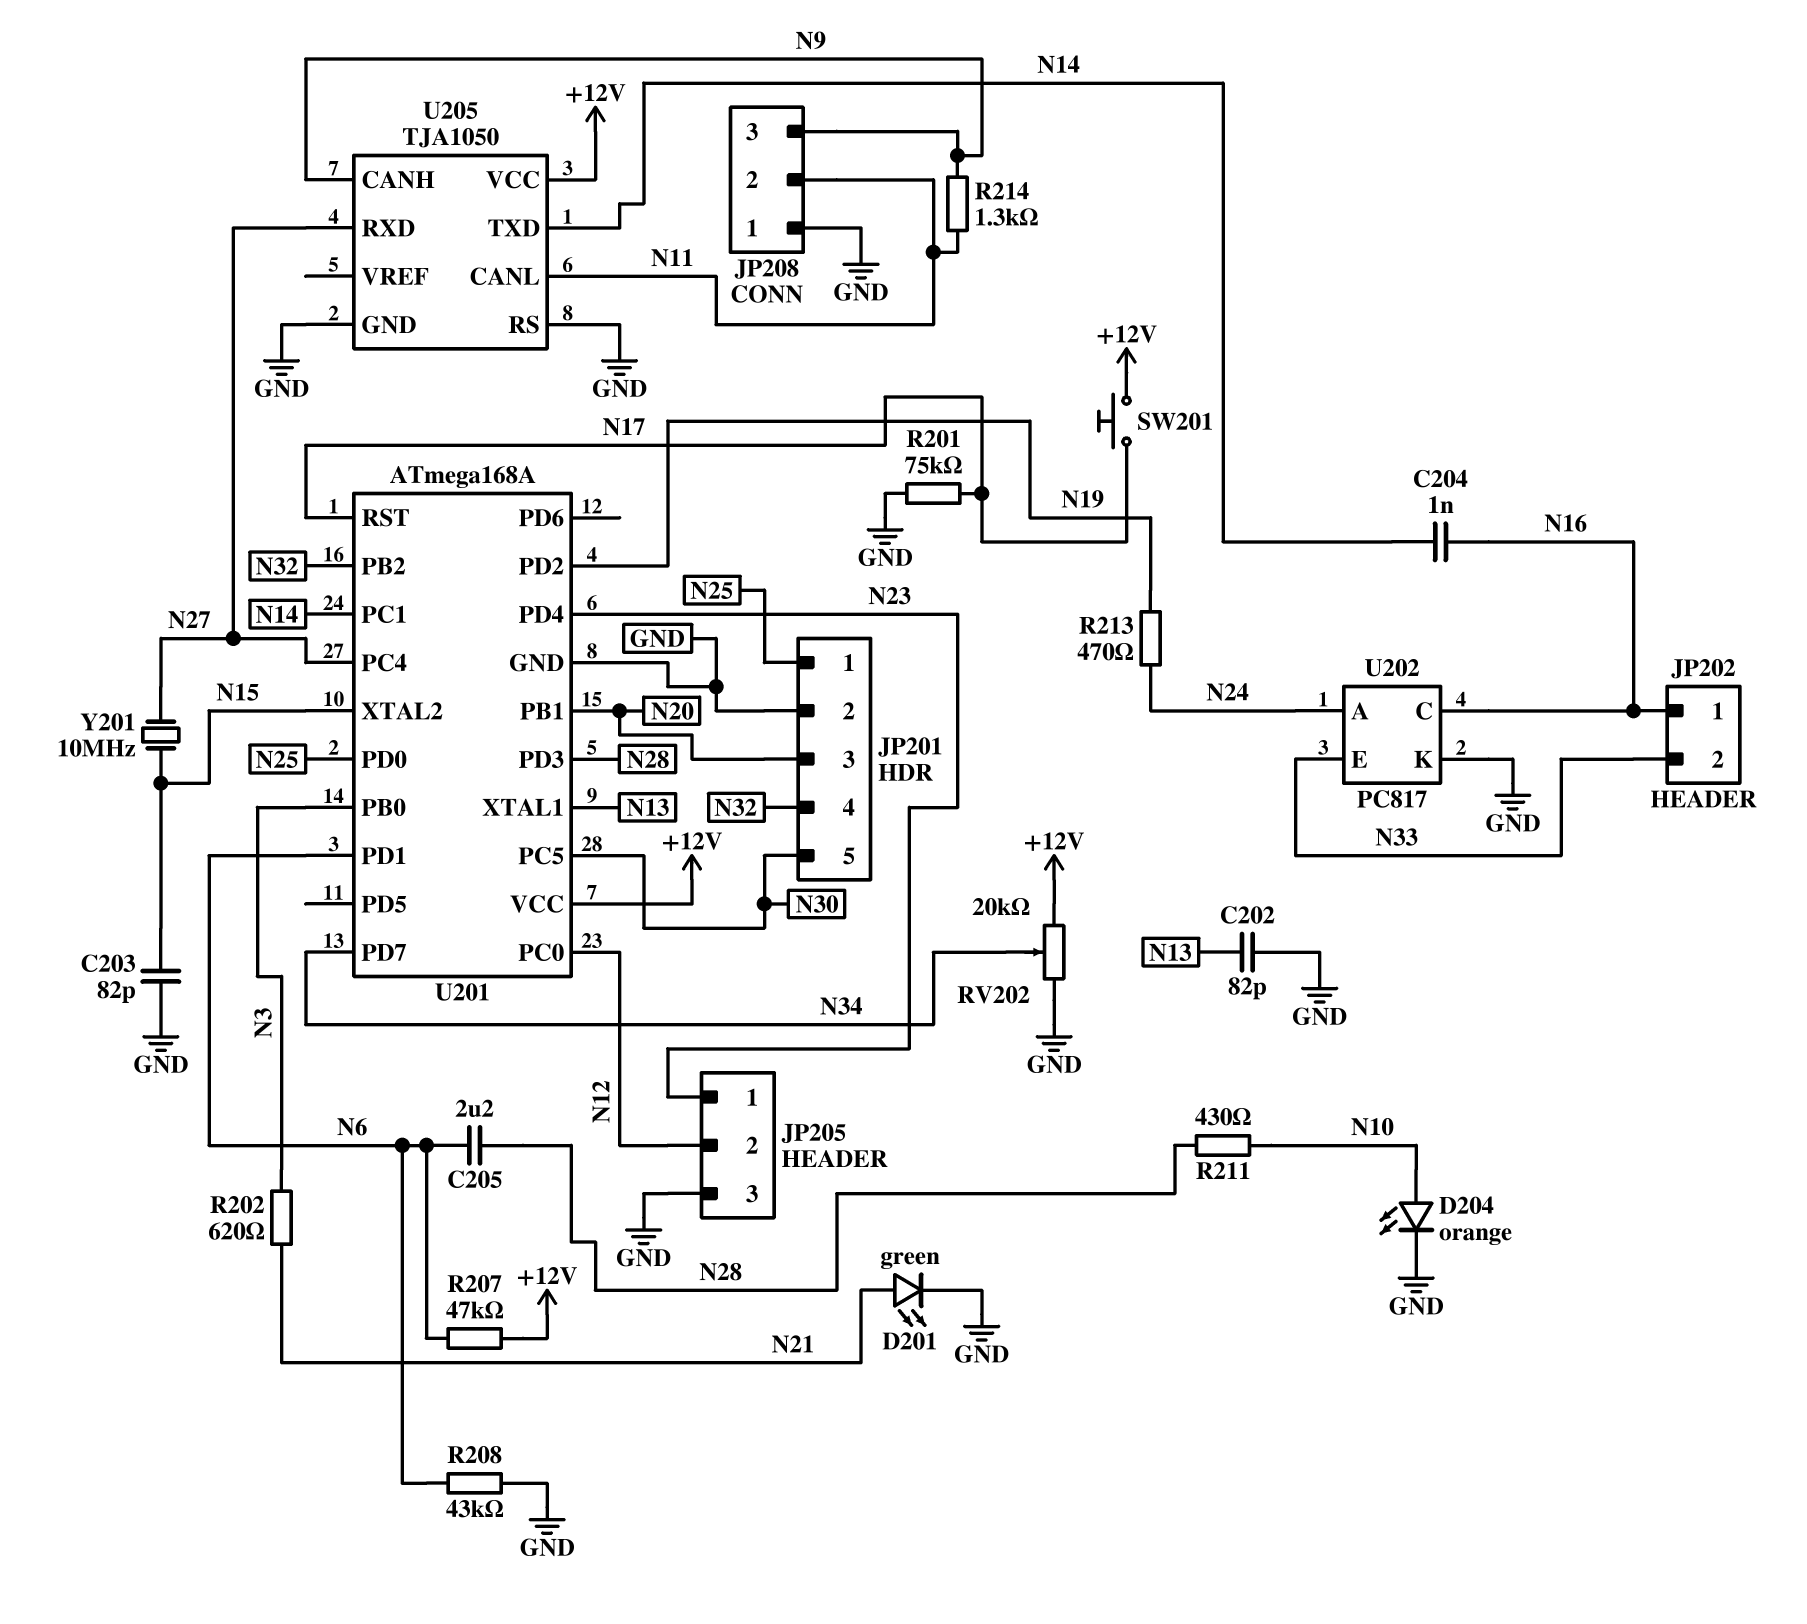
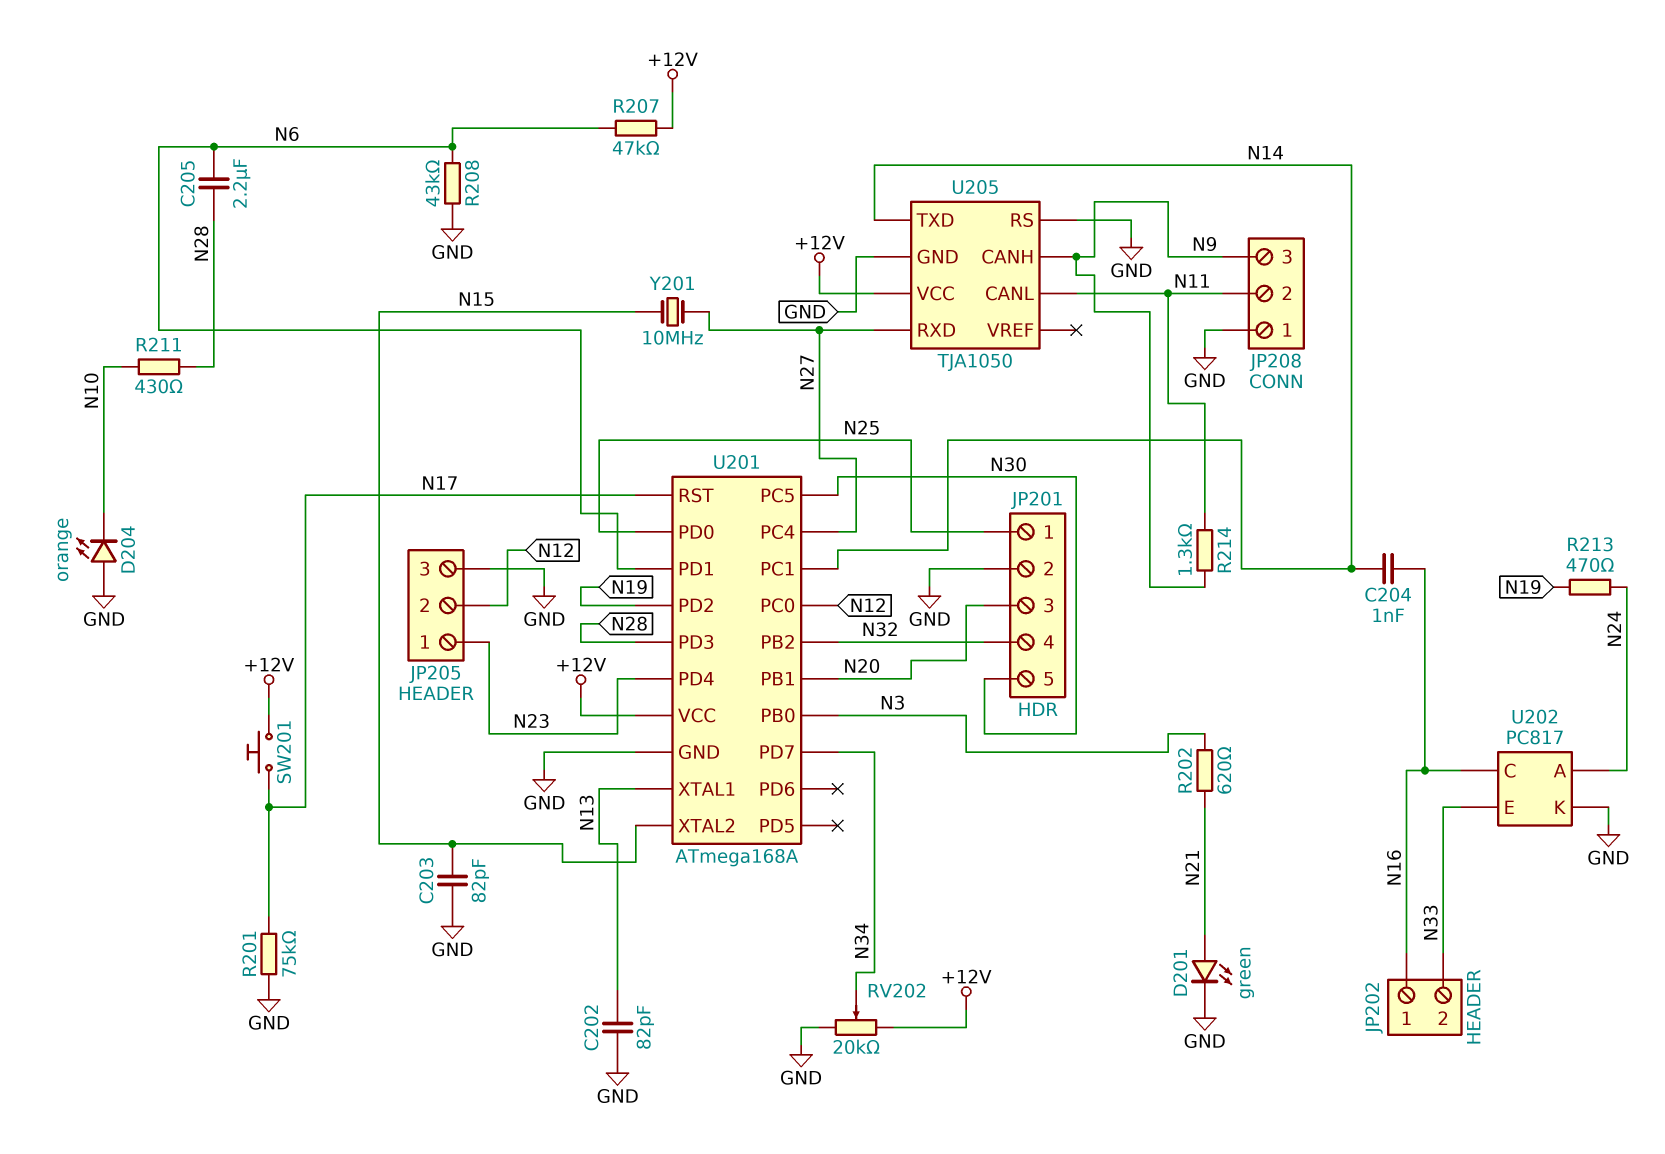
D204: LED orange (A N10, K GND) -> LED orange (A GND, K N10)

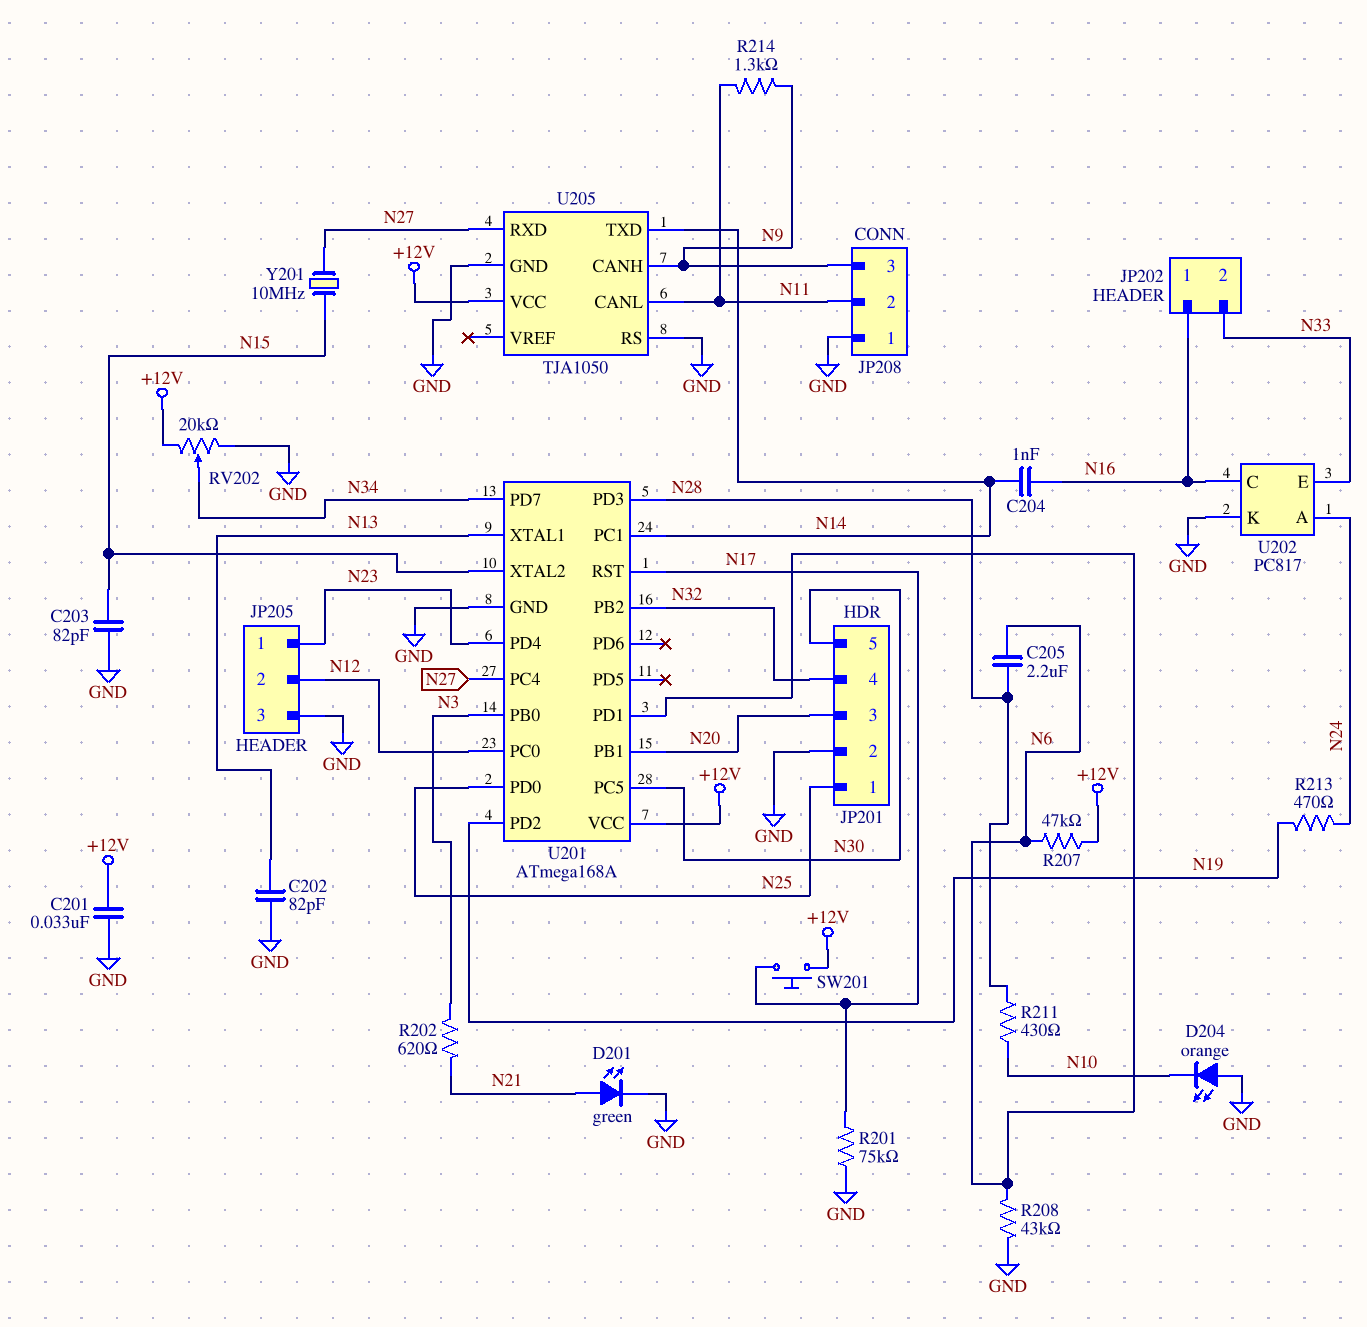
C201: none -> 33nF (+12V, GND)

